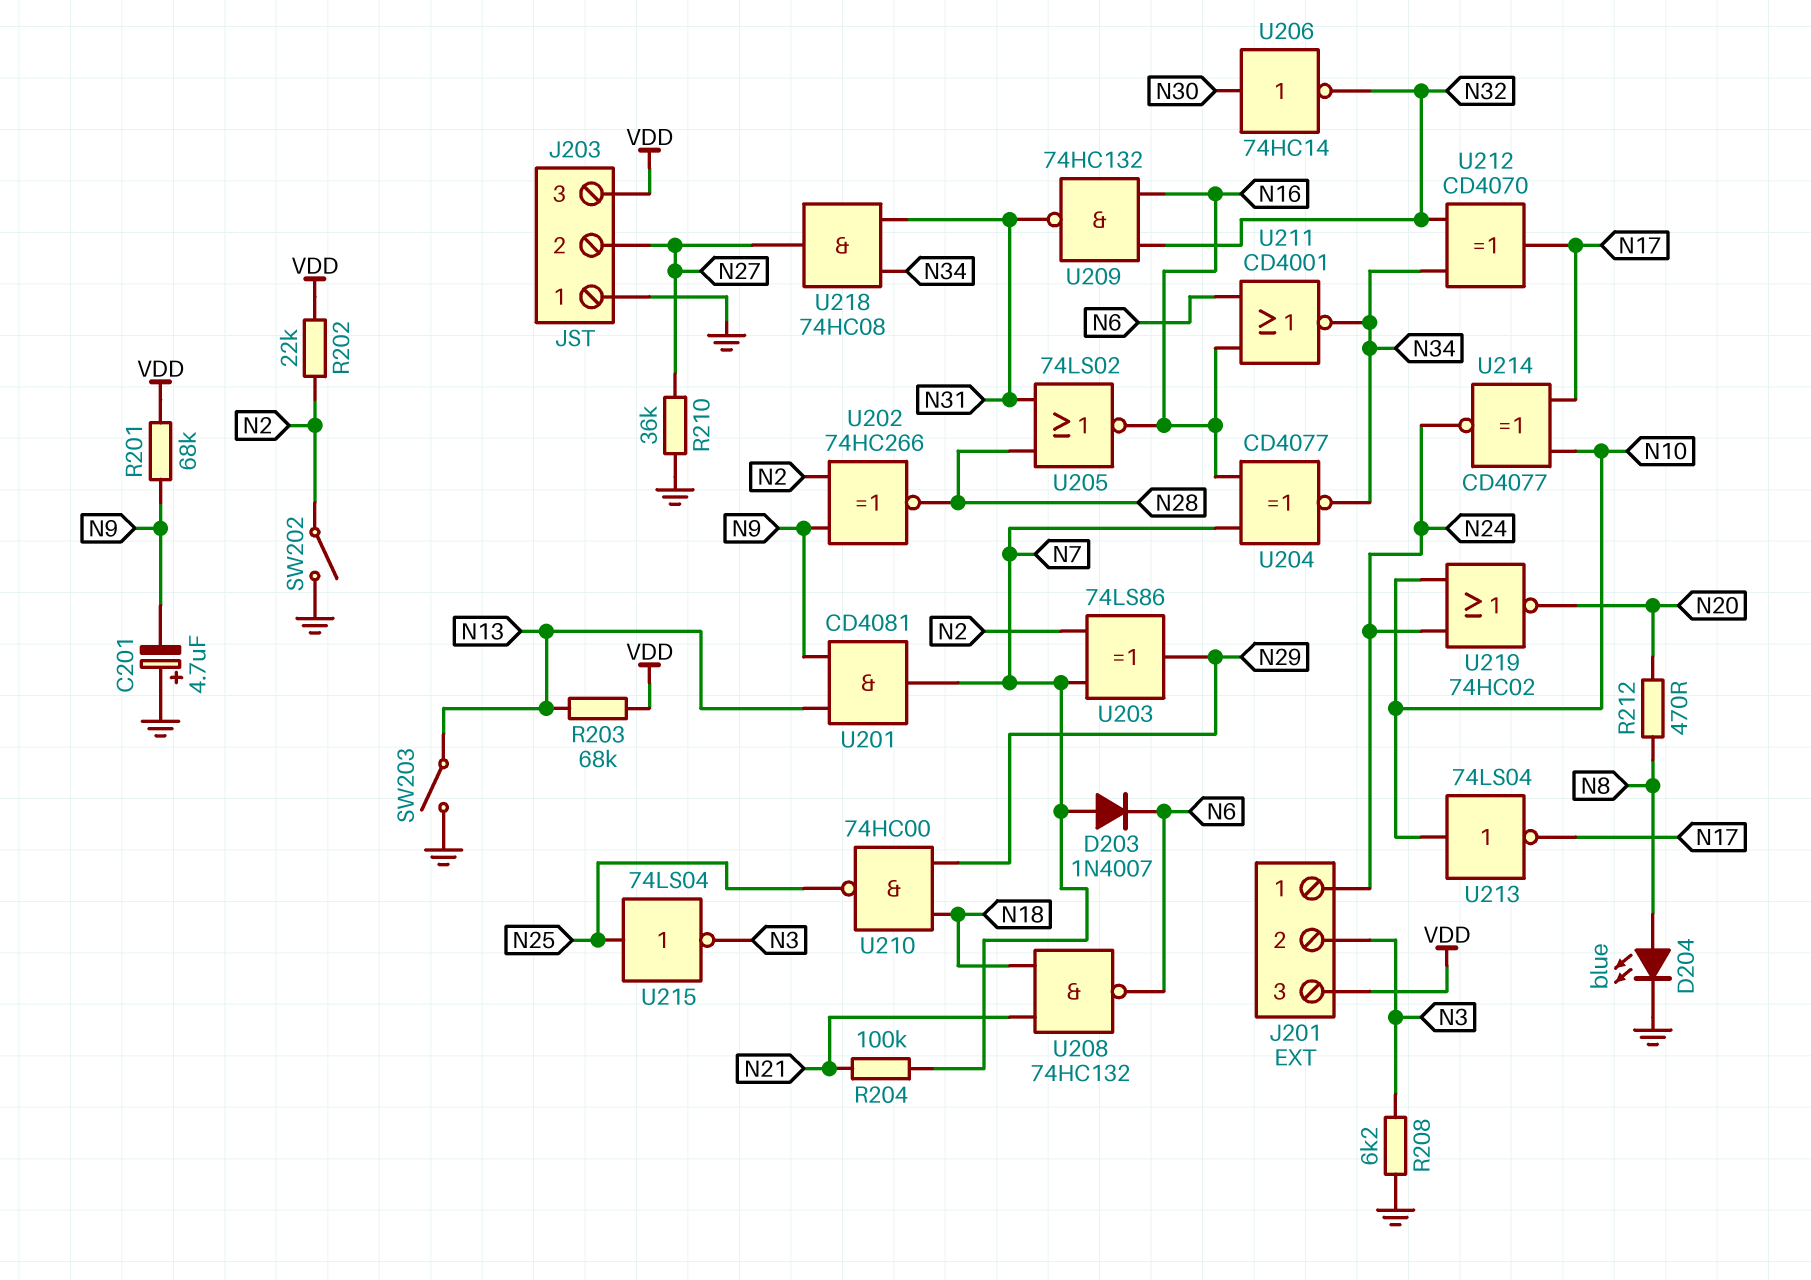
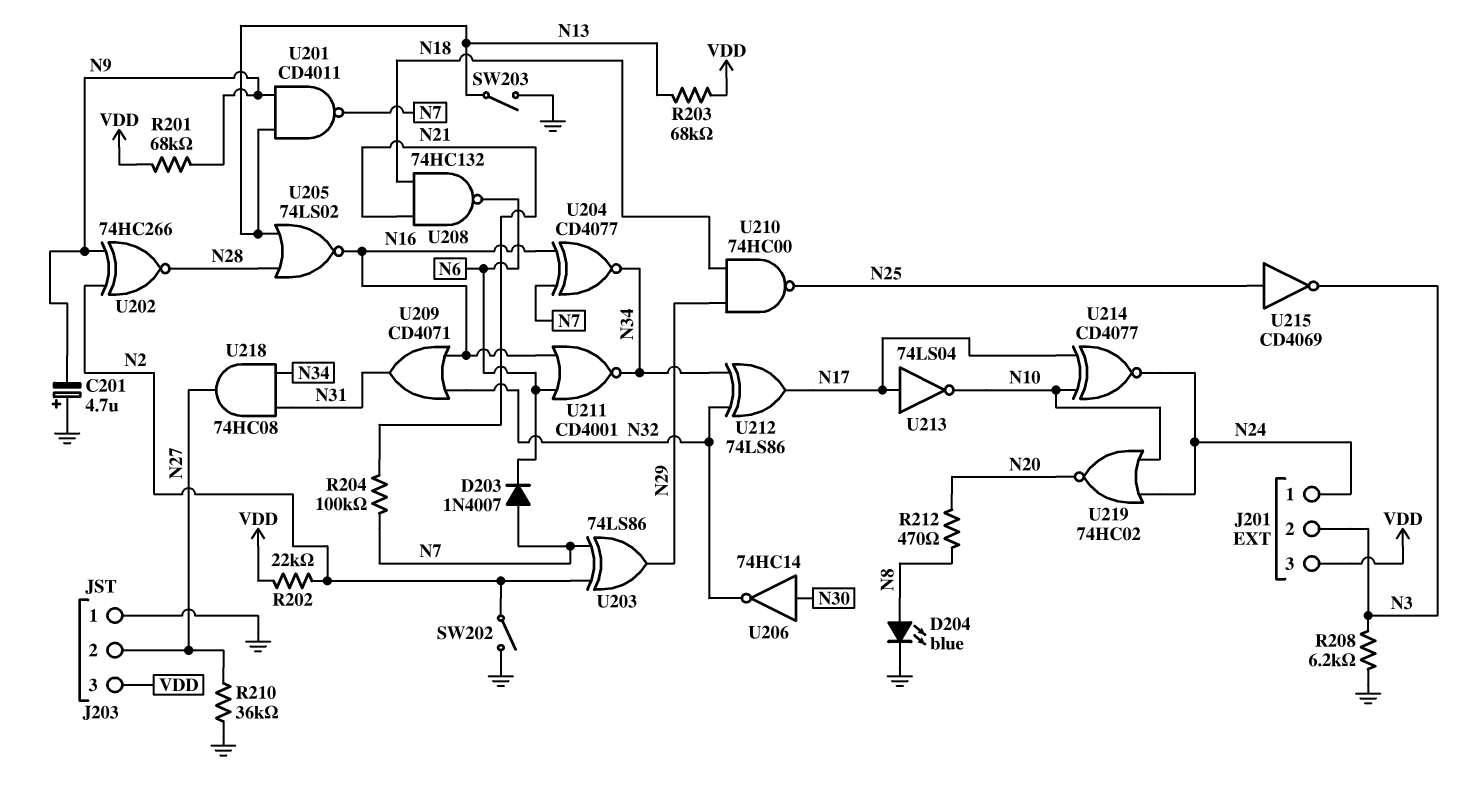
U201: AND CD4081 (in N9, in N13, out N7) -> NAND CD4011 (in N9, in N13, out N7)
U205: NOR 74LS02 (in N28, in N31, out N16) -> NOR 74LS02 (in N13, in N28, out N16)
U209: NAND 74HC132 (in N16, in N32, out N31) -> OR CD4071 (in N16, in N32, out N31)
U212: XOR CD4070 (in N32, in N34, out N17) -> XOR 74LS86 (in N32, in N34, out N17)
U213: NOT 74LS04 (in N10, out N17) -> NOT 74LS04 (in N17, out N10)
U215: NOT 74LS04 (in N25, out N3) -> NOT CD4069 (in N25, out N3)

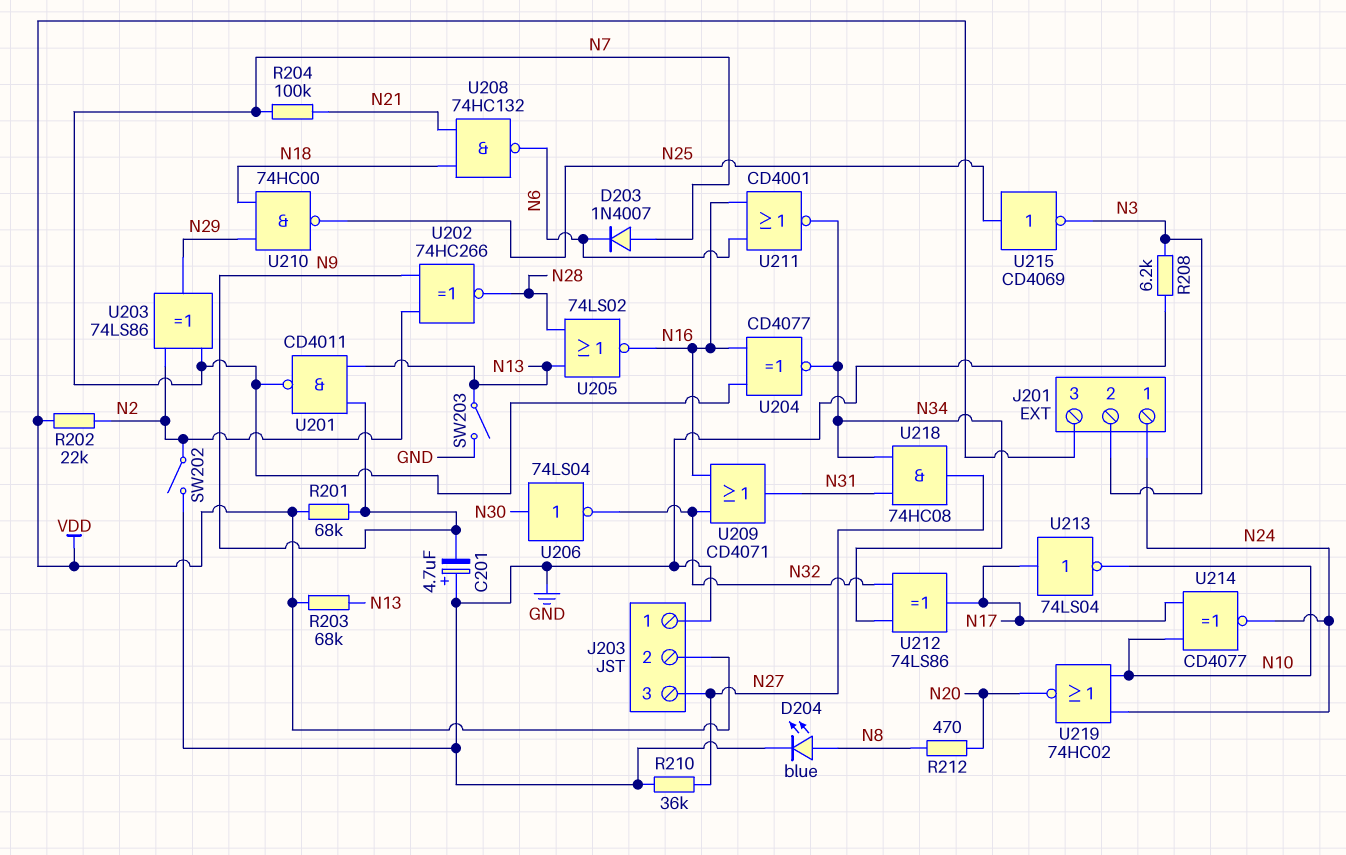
J203 pin 2: N27 -> VDD
J203 pin 3: VDD -> N27
U206: NOT 74HC14 (in N30, out N32) -> NOT 74LS04 (in N30, out N32)

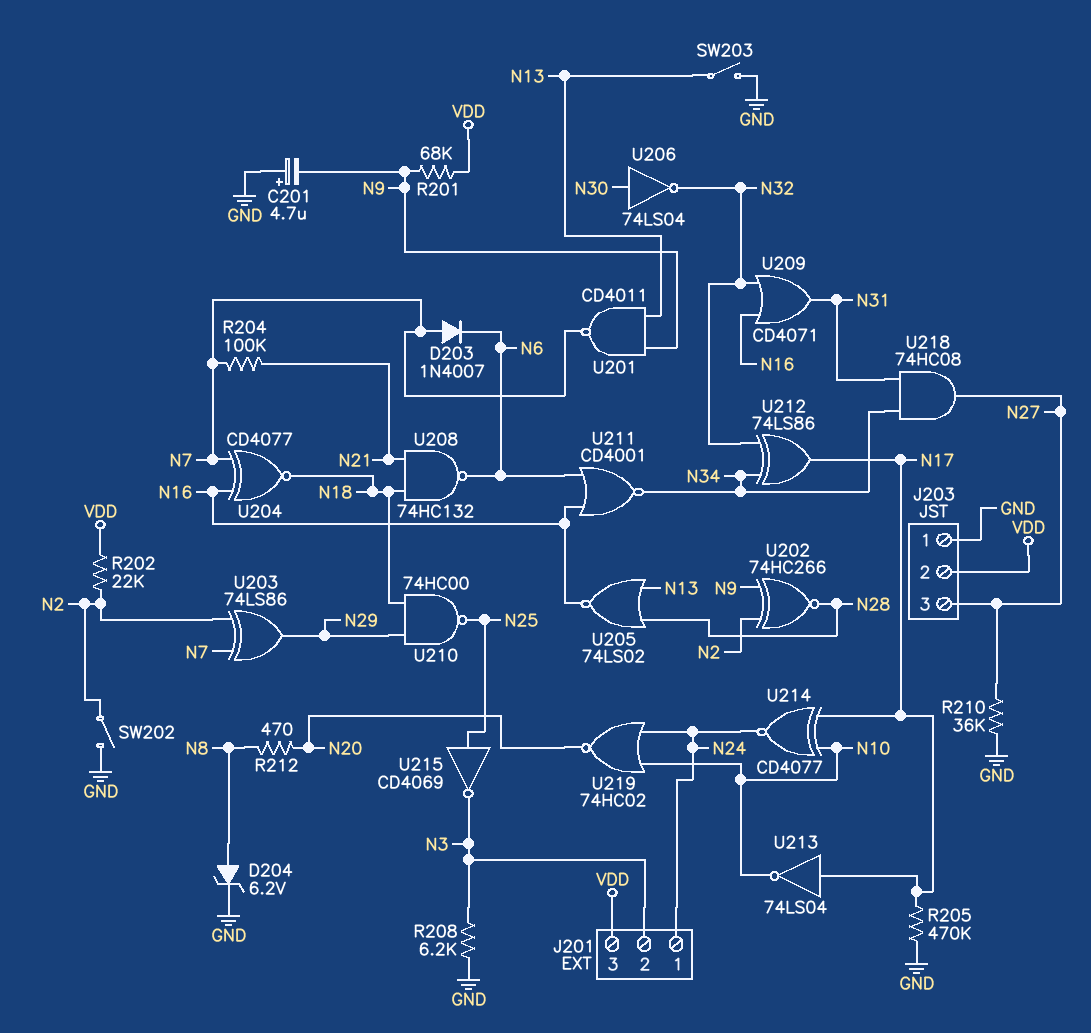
D204: LED blue (A N8, K GND) -> zener 6.2V (A N8, K GND)
R203: 68k (N13, VDD) -> none
R205: none -> 470k (GND, N17)
U204: XNOR CD4077 (in N7, in N16, out N34) -> XNOR CD4077 (in N7, in N16, out N18)

